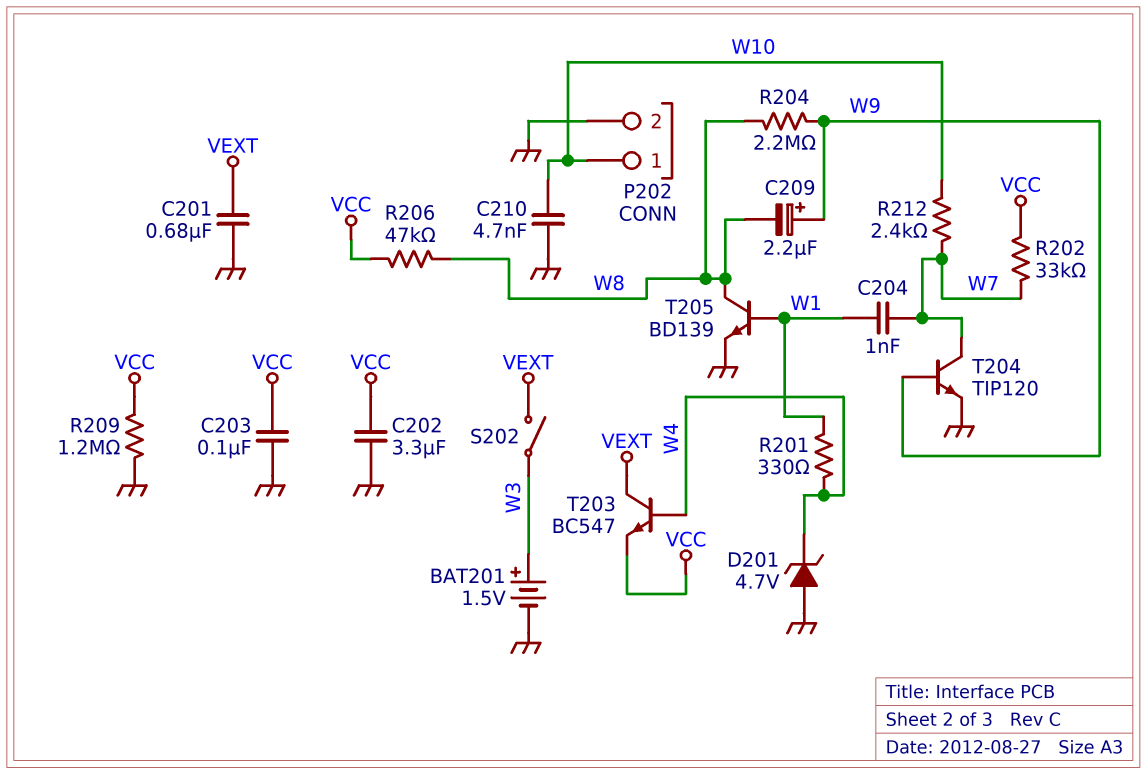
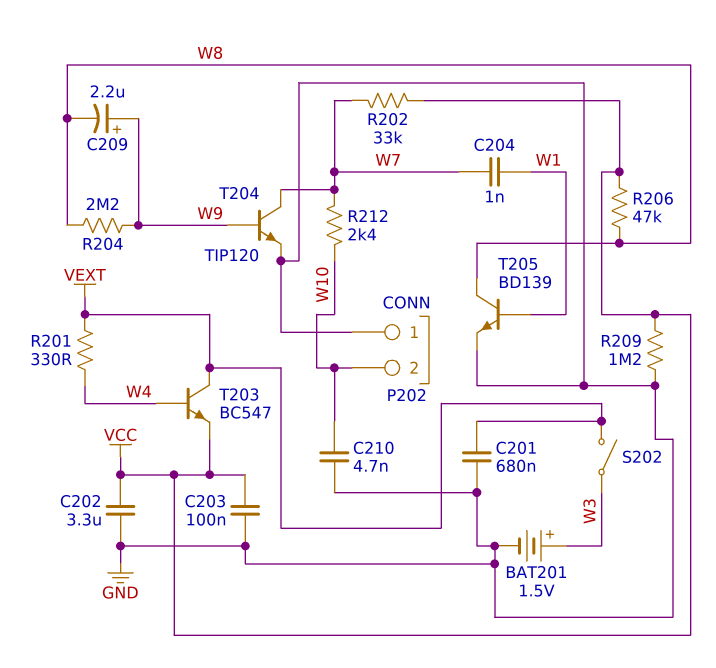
D201: zener 4.7V (A GND, K W4) -> none
P202 pin 1: W10 -> GND
P202 pin 2: GND -> W10
R201: 330 (W1, W4) -> 330 (VEXT, W4)

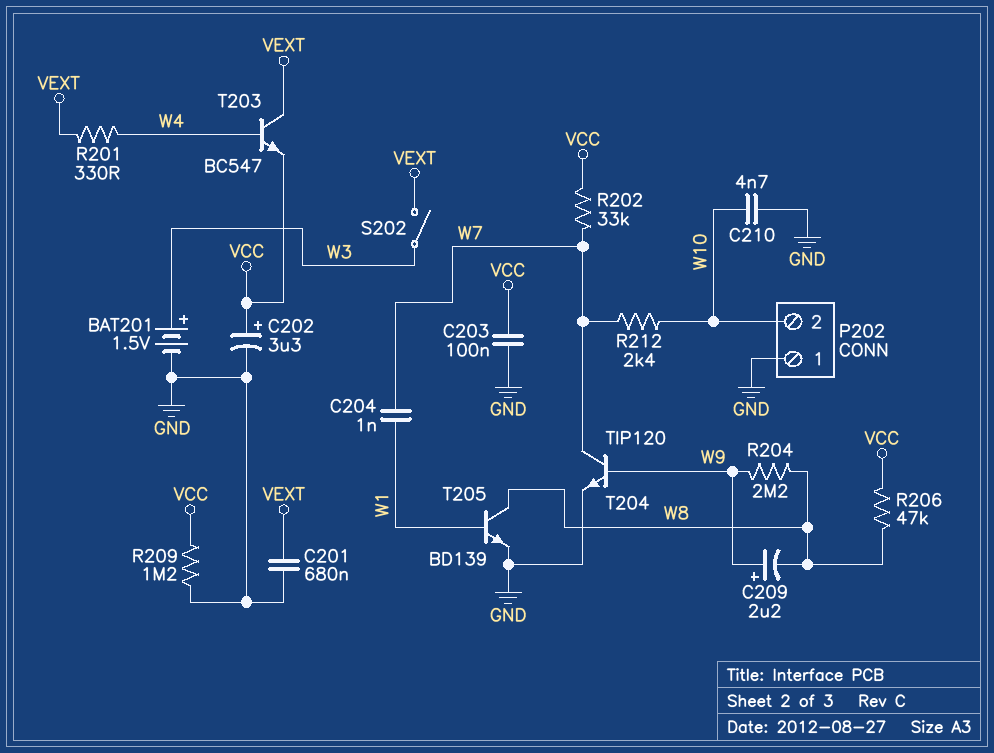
C202: 3.3uF (GND, VCC) -> 3.3uF (plus VCC, minus GND)

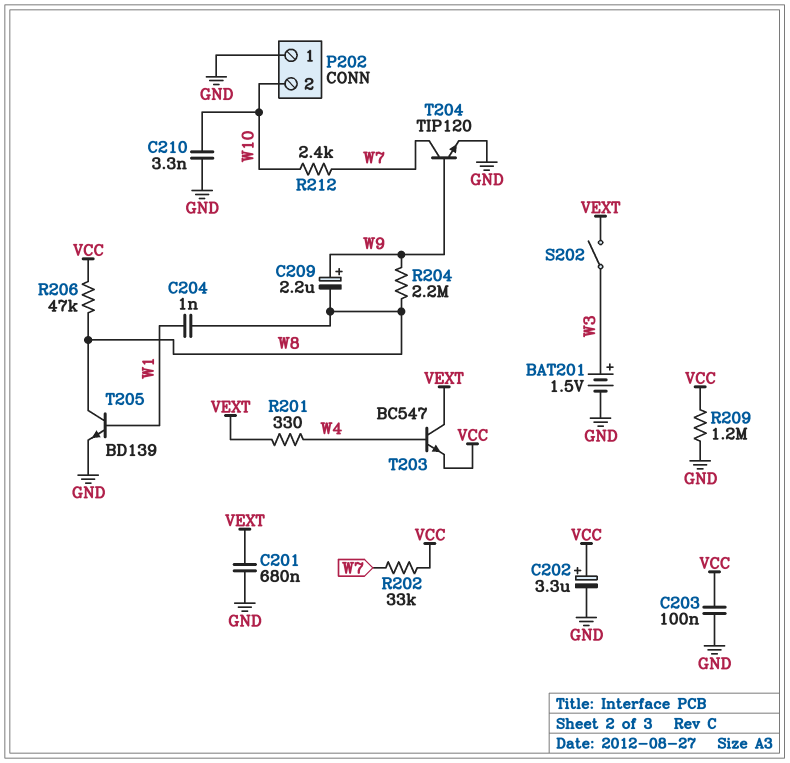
C204: 1nF (W1, W7) -> 1nF (W1, W8)
C210: 4.7nF (GND, W10) -> 3.3nF (GND, W10)

